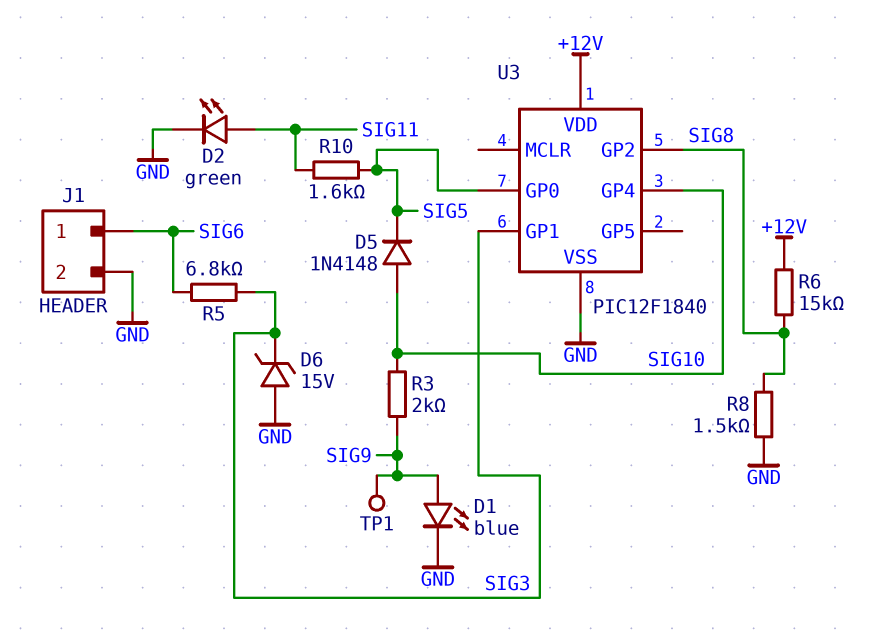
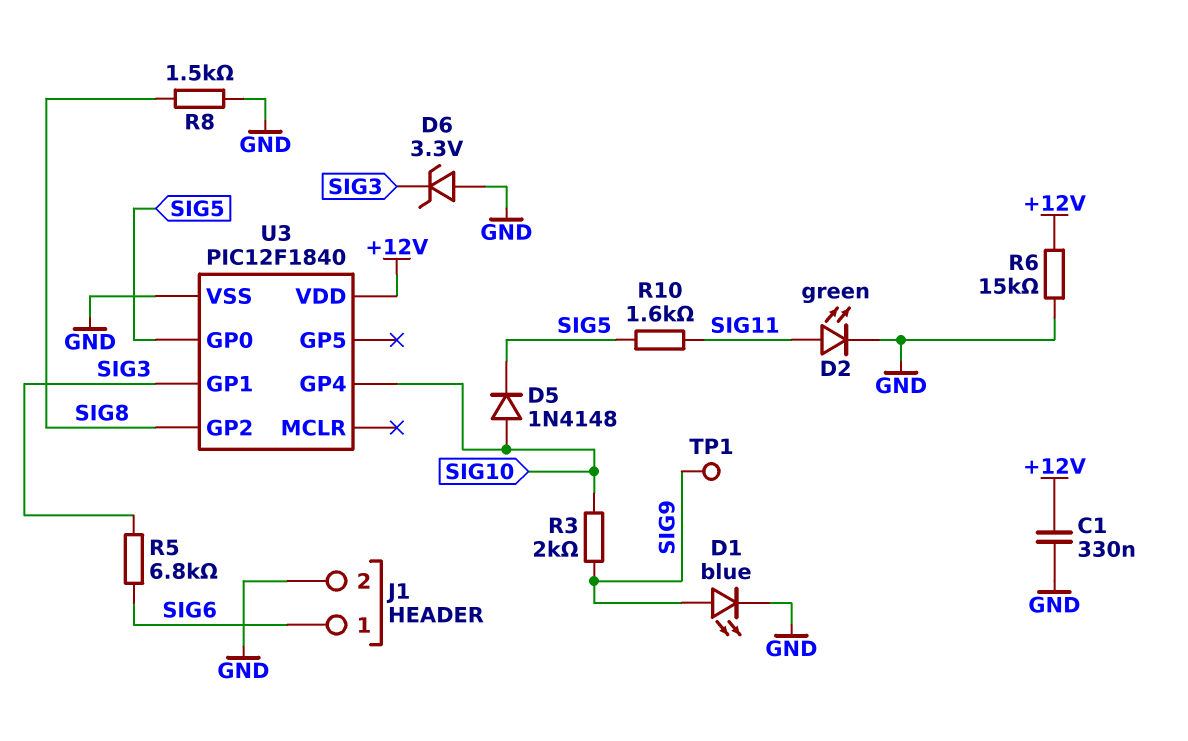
C1: none -> 330nF (+12V, GND)
D6: zener 15V (A GND, K SIG3) -> zener 3.3V (A GND, K SIG3)
R6: 15k (+12V, SIG8) -> 15k (+12V, GND)

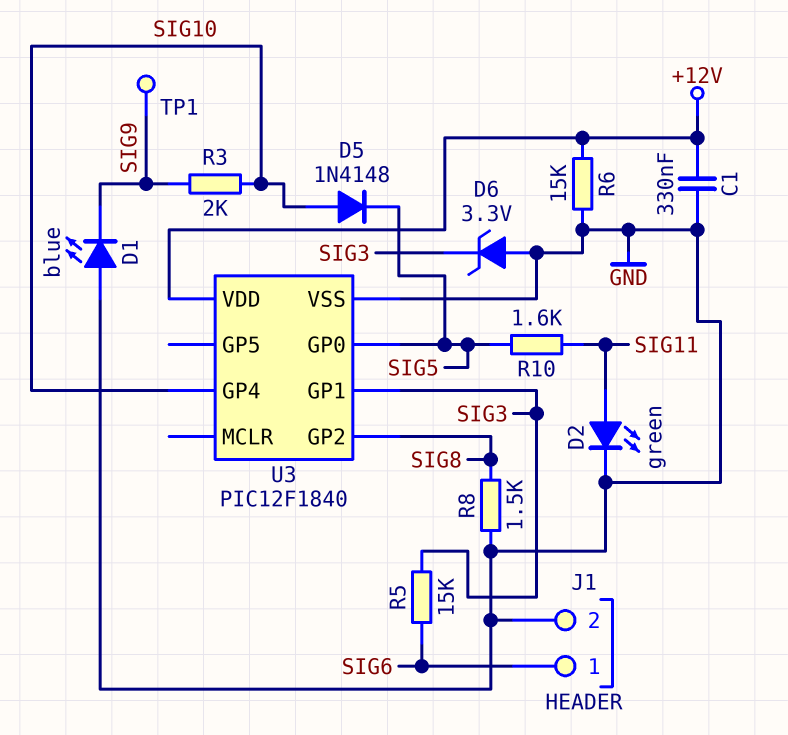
D1: LED blue (A SIG9, K GND) -> LED blue (A GND, K SIG9)
R5: 6.8k (SIG3, SIG6) -> 15k (SIG3, SIG6)

